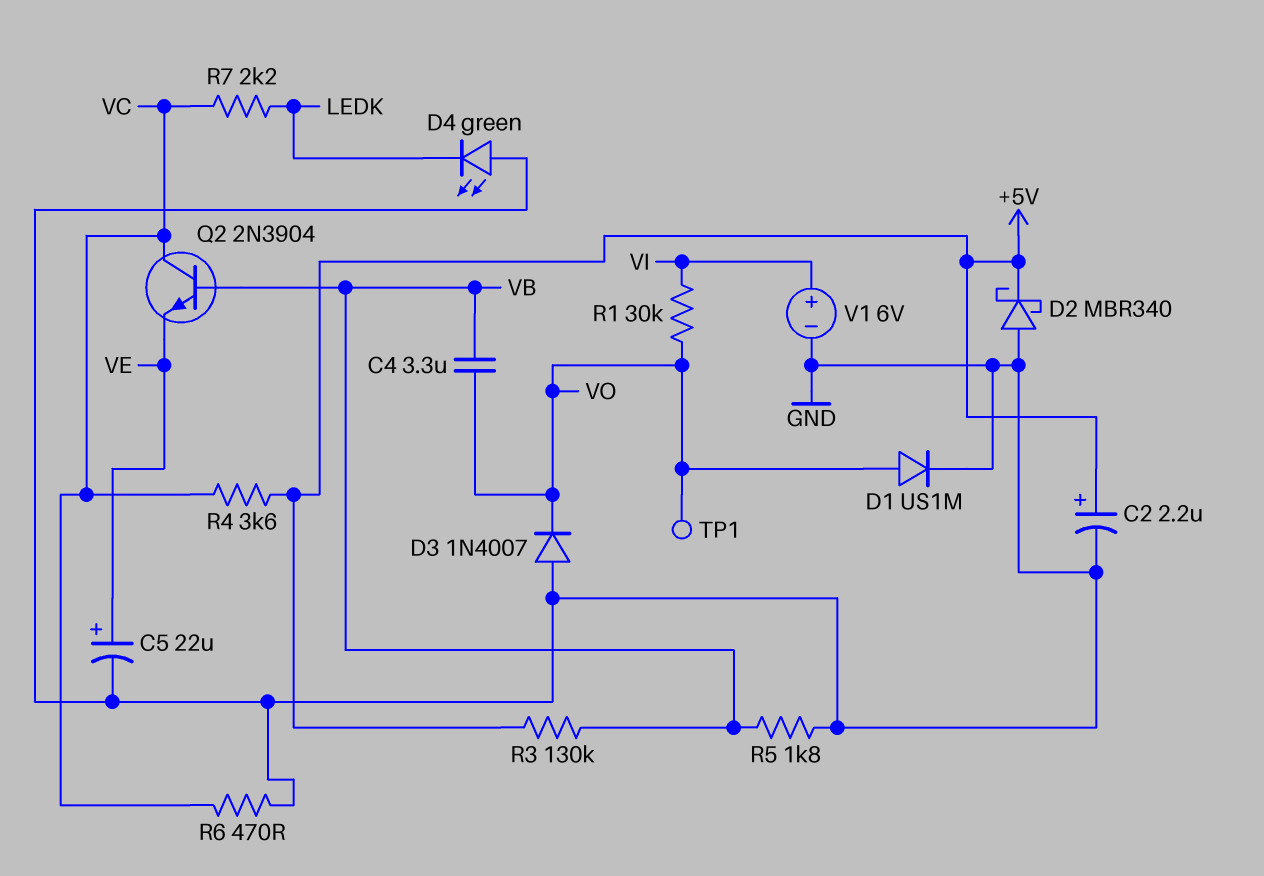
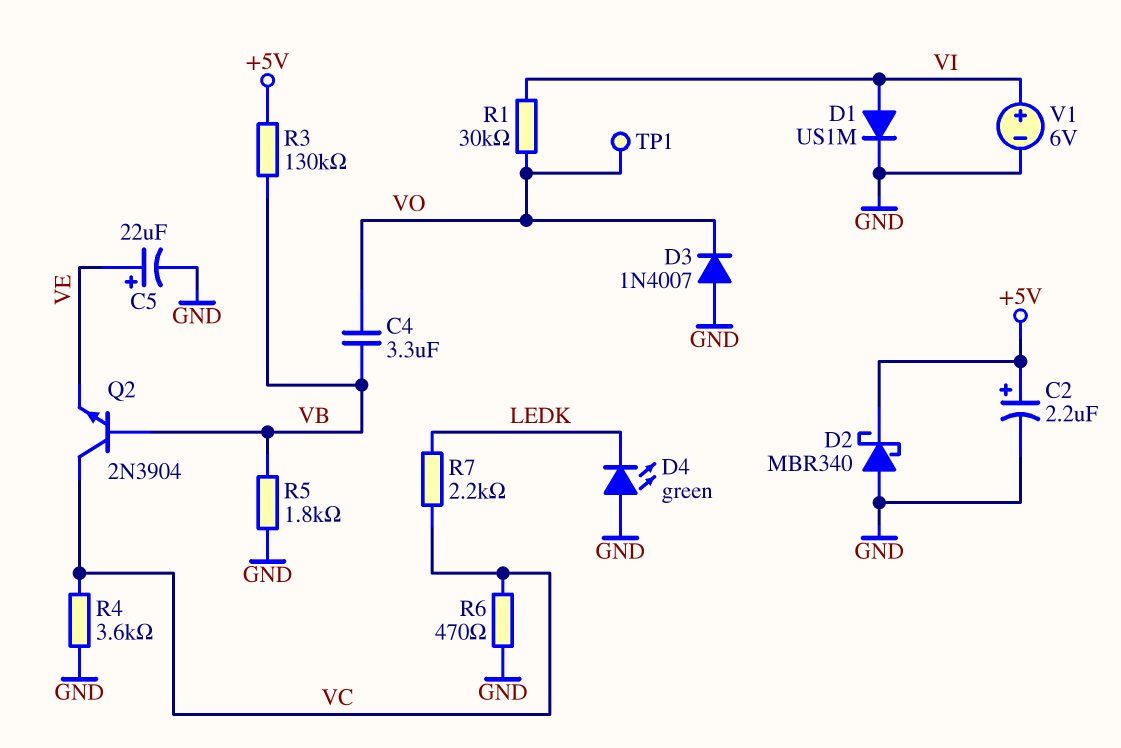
D1: diode US1M (A VO, K GND) -> diode US1M (A VI, K GND)
R4: 3.6k (+5V, VC) -> 3.6k (GND, VC)

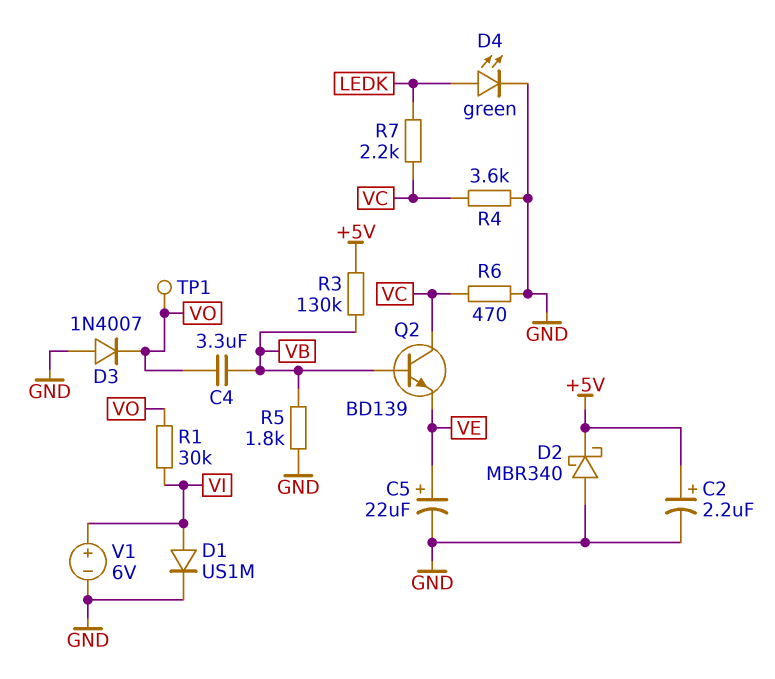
D4: LED green (A GND, K LEDK) -> LED green (A LEDK, K GND)
Q2: NPN 2N3904 (B VB, C VC, E VE) -> NPN BD139 (B VB, C VC, E VE)

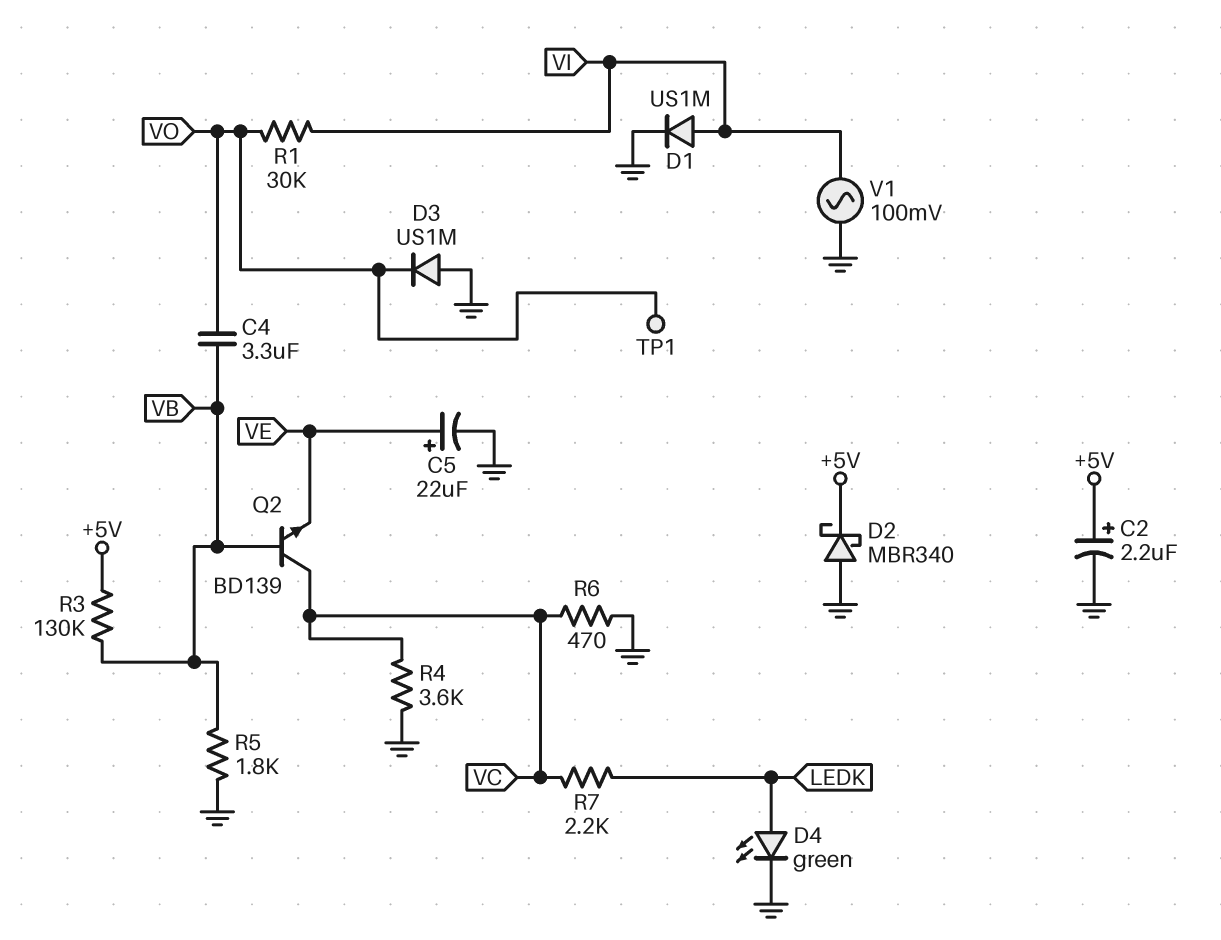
D3: diode 1N4007 (A GND, K VO) -> diode US1M (A GND, K VO)
V1: 6V (plus VI, minus GND) -> AC 100mV (GND, VI)

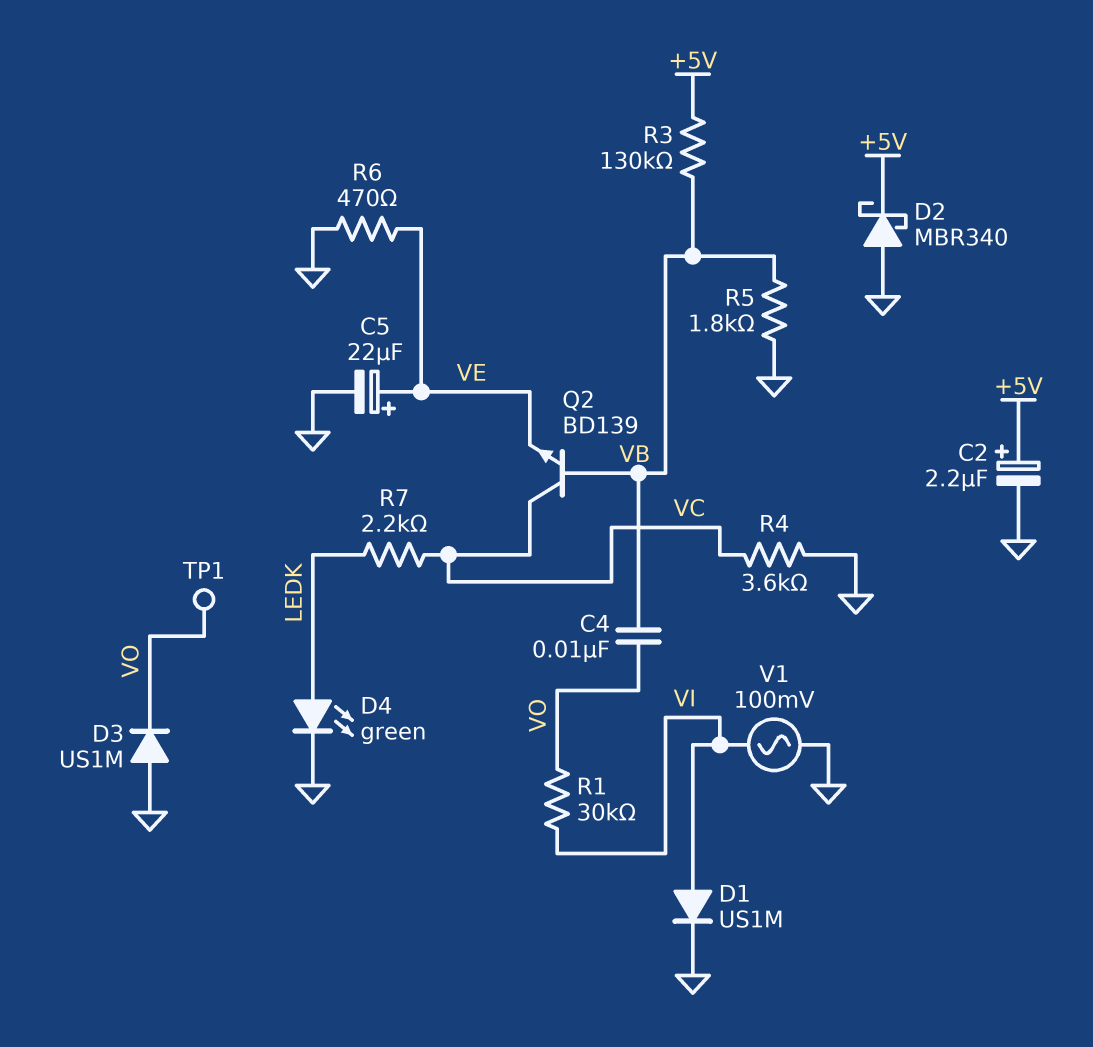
C4: 3.3uF (VB, VO) -> 10nF (VB, VO)
R6: 470 (GND, VC) -> 470 (GND, VE)

